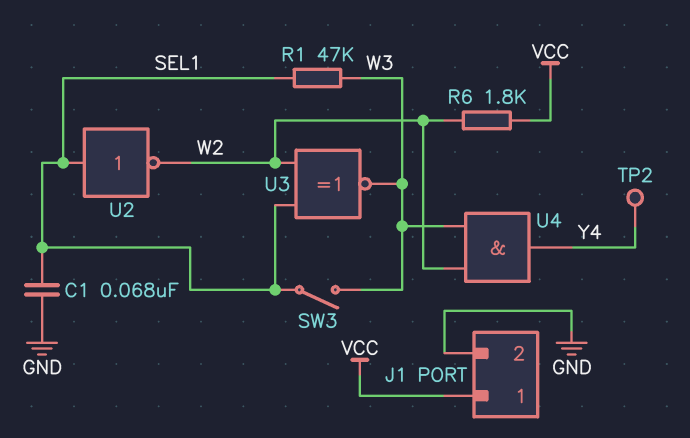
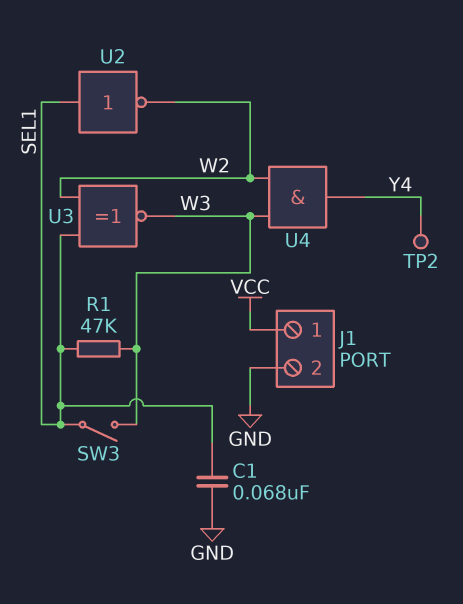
R6: 1.8k (VCC, W2) -> none

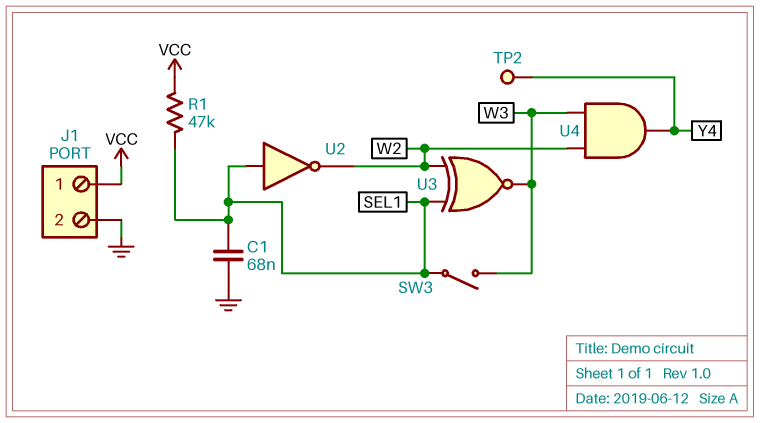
R1: 47k (SEL1, W3) -> 47k (SEL1, VCC)

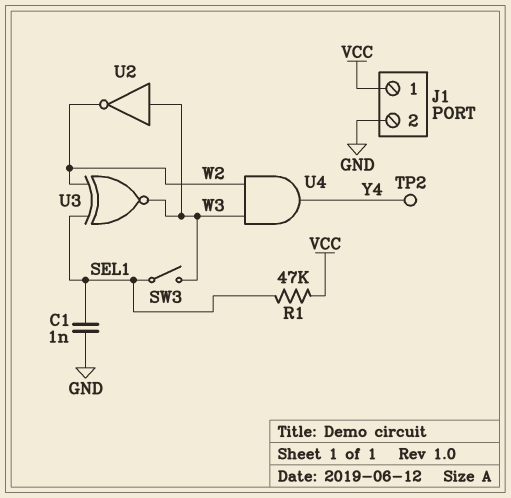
C1: 68nF (GND, SEL1) -> 1nF (GND, SEL1)
U2: NOT (in SEL1, out W2) -> NOT (in W3, out W2)

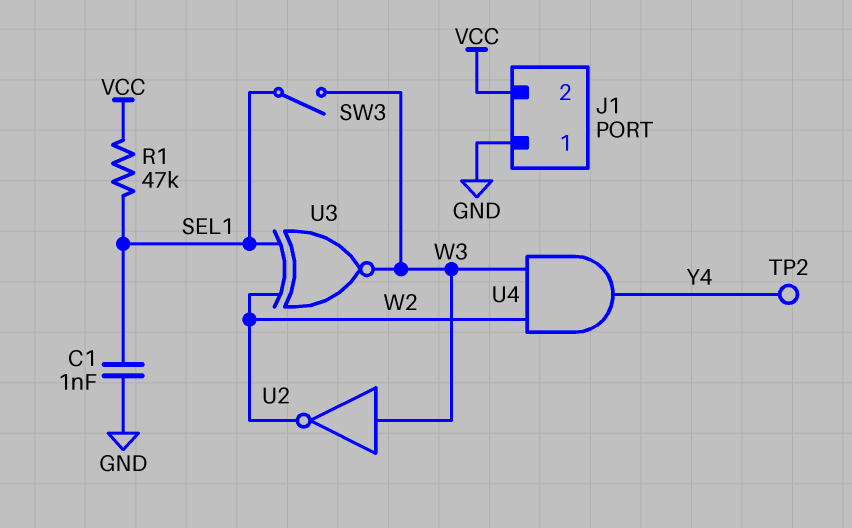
J1 pin 1: VCC -> GND
J1 pin 2: GND -> VCC

